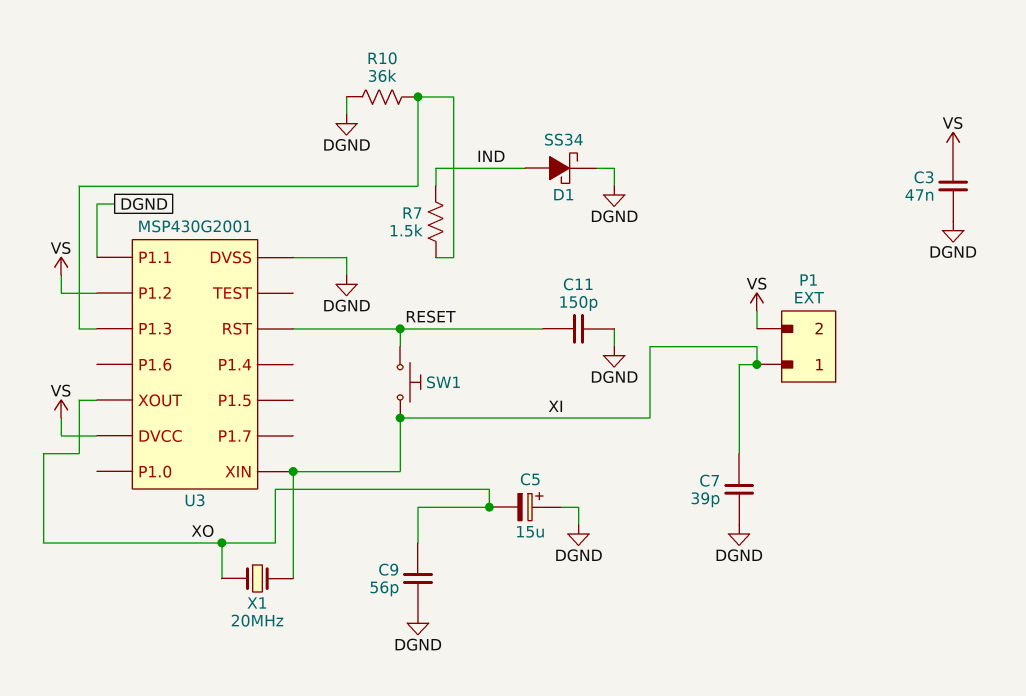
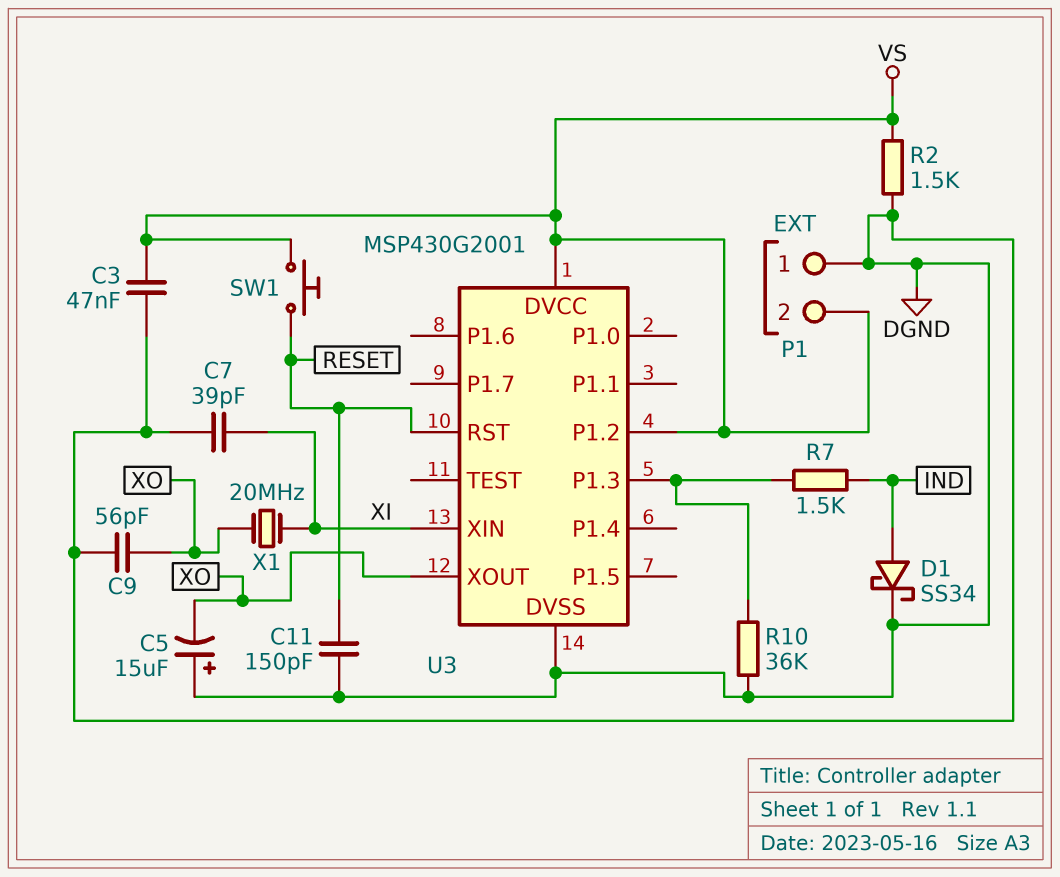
P1 pin 1: XI -> DGND
R2: none -> 1.5k (DGND, VS)
SW1: button (RESET, XI) -> button (RESET, VS)
U3 pin P1.1: DGND -> none

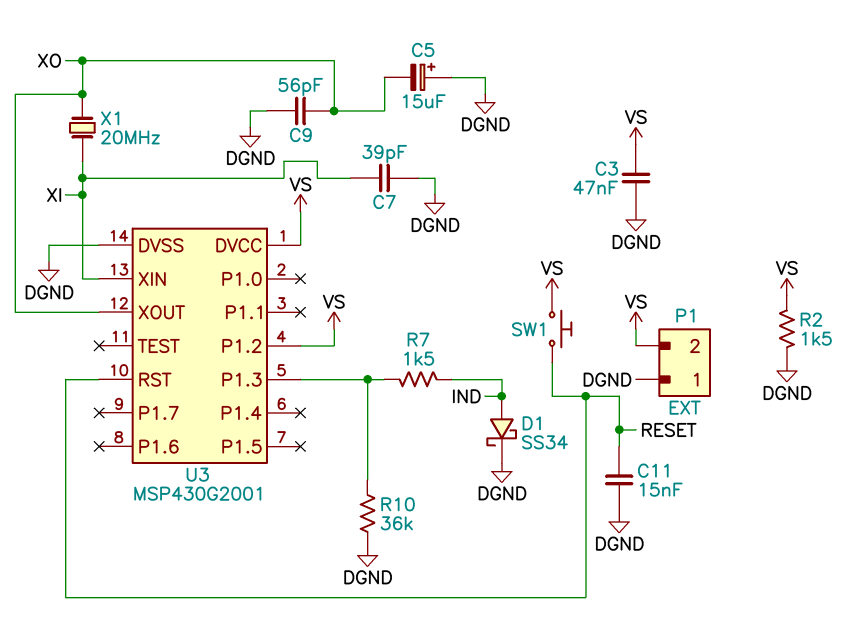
C11: 150pF (DGND, RESET) -> 15nF (DGND, RESET)

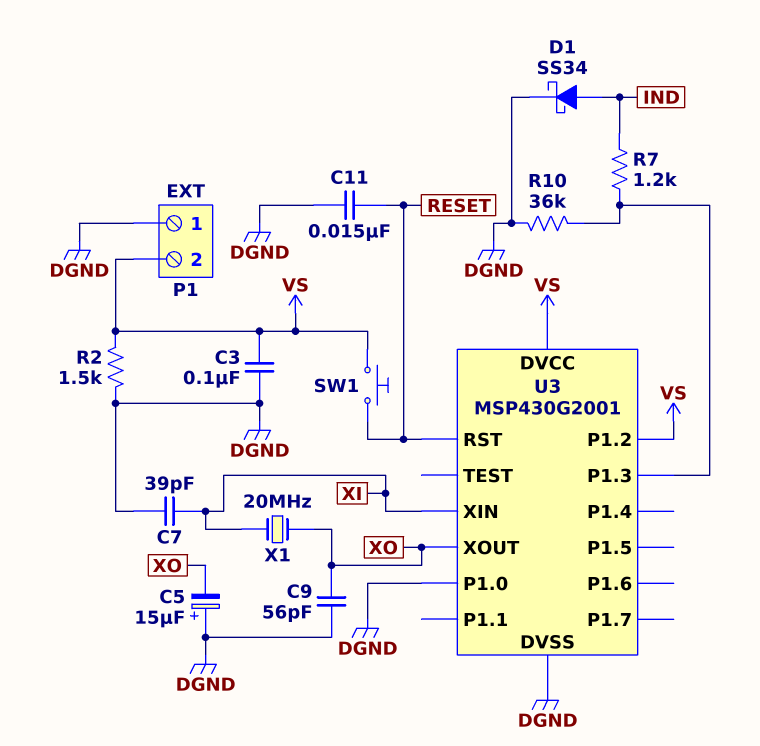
C3: 47nF (DGND, VS) -> 100nF (DGND, VS)
R7: 1.5k (IND, U3/P1.3) -> 1.2k (IND, U3/P1.3)
U3 pin P1.0: none -> DGND

